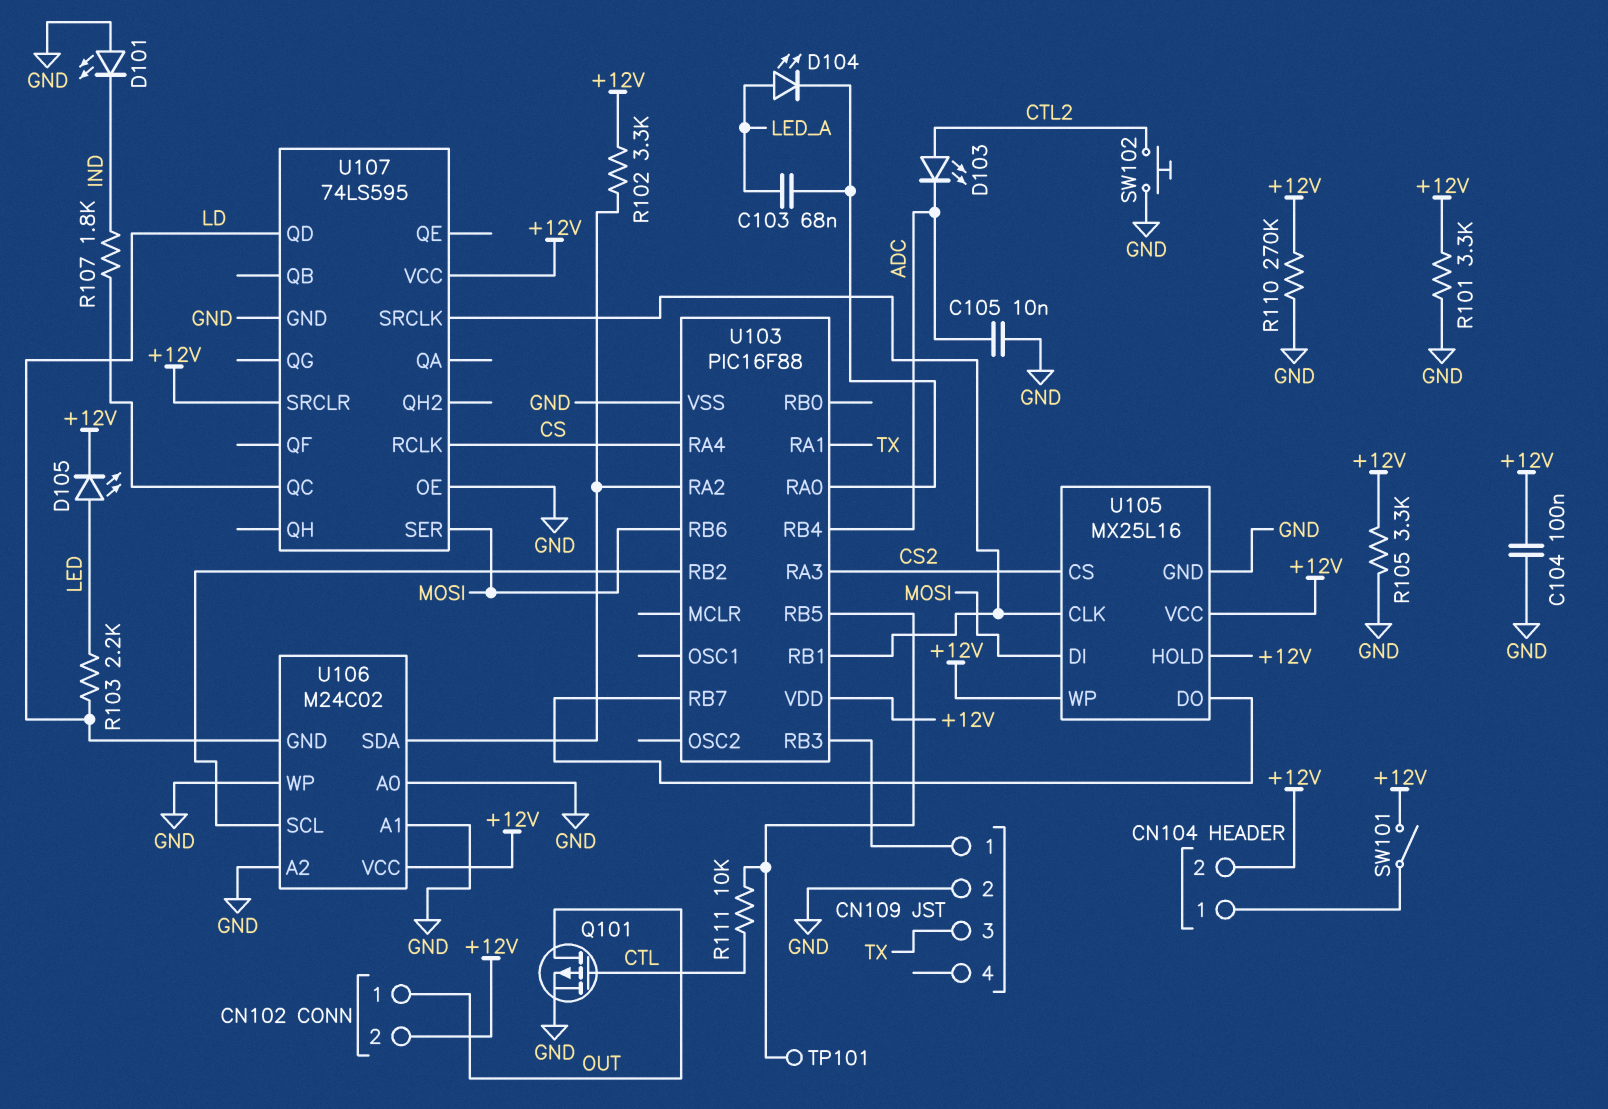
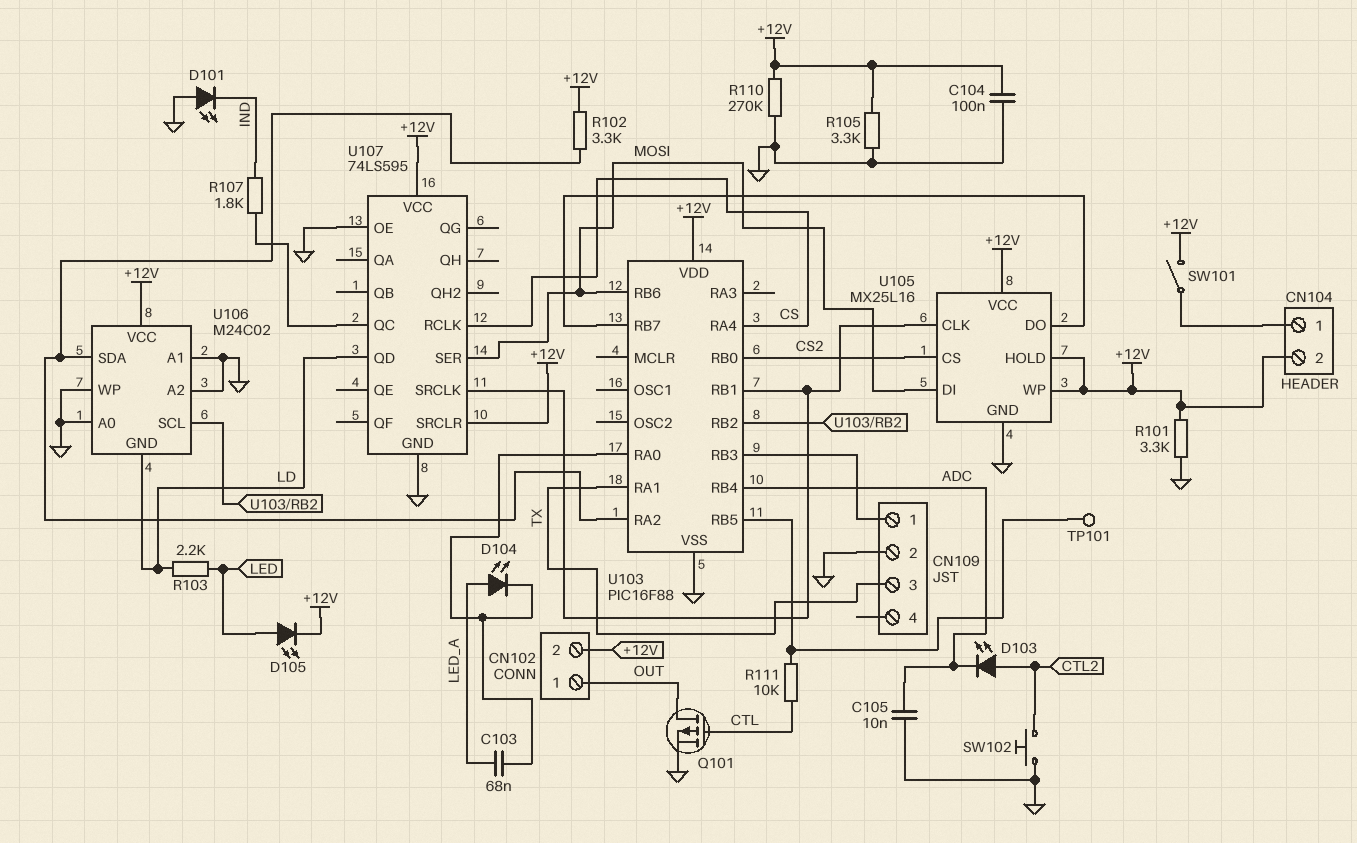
U103 pin RA3: CS2 -> none
U103 pin RB0: none -> CS2

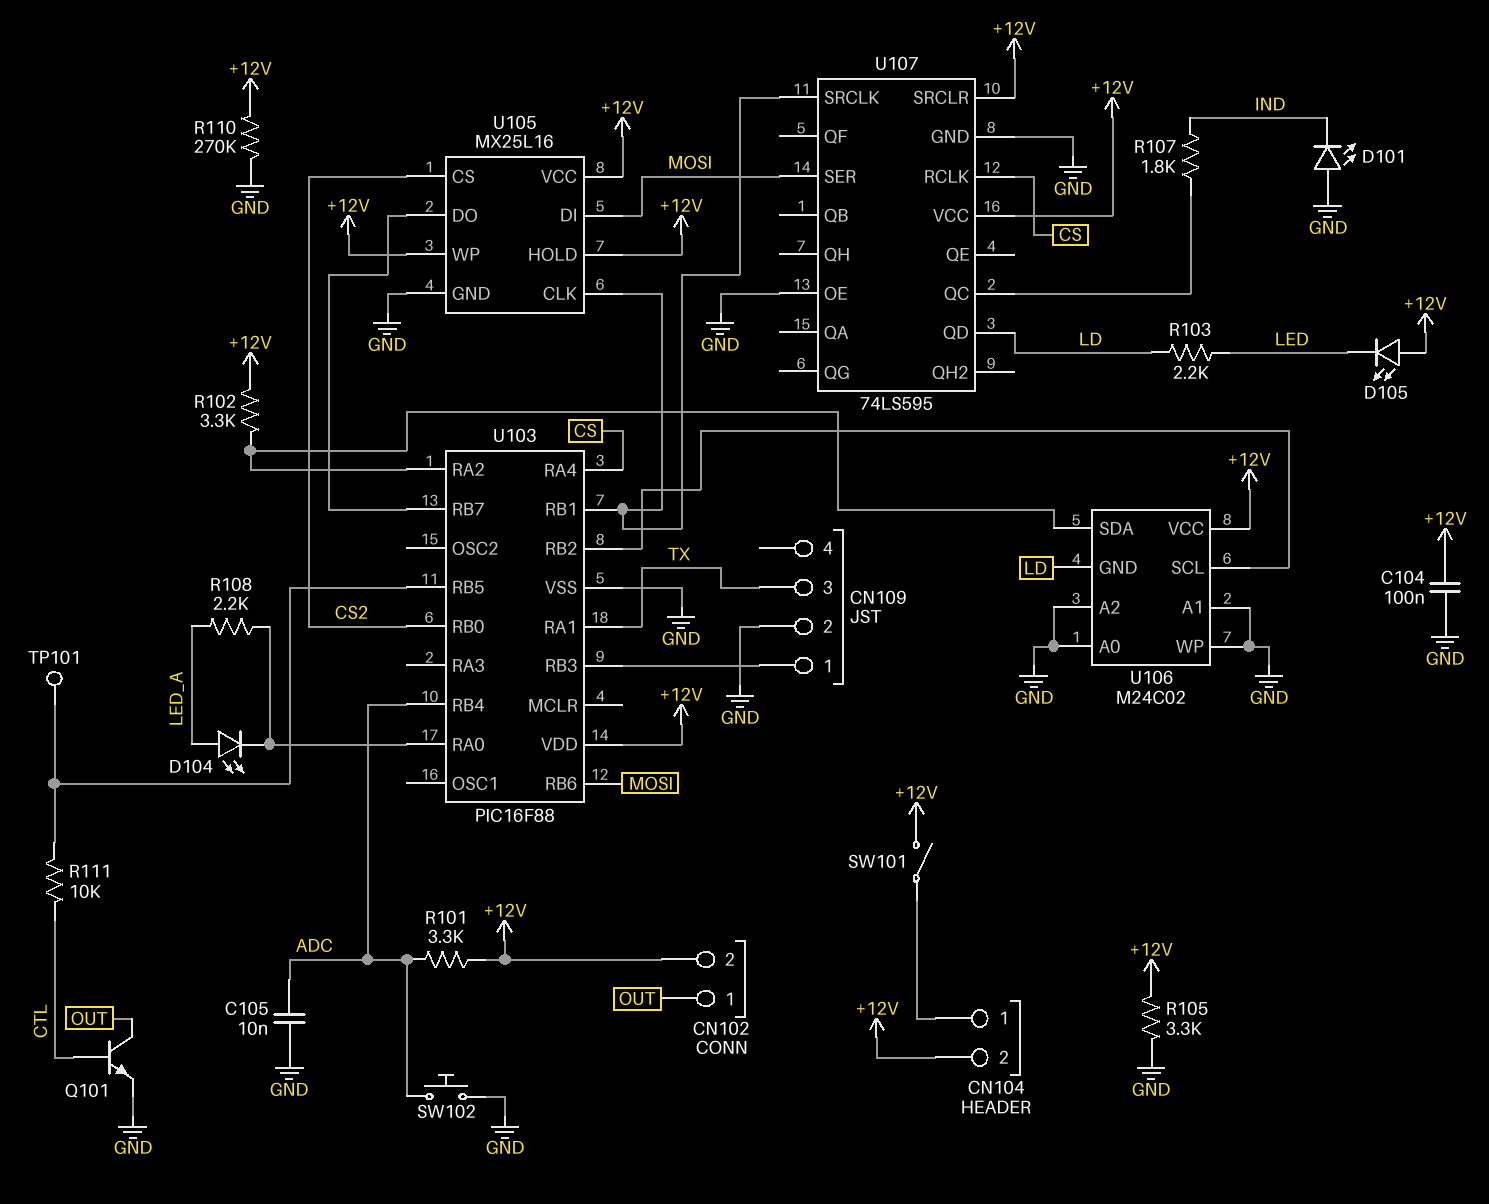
C103: 68nF (LED_A, U103/RA0) -> none
D103: LED (A CTL2, K ADC) -> none
D105: LED (A LED, K +12V) -> LED (A +12V, K LED)
Q101: PMOS (G CTL, D OUT, S GND) -> NPN (B CTL, C OUT, E GND)
R101: 3.3k (+12V, GND) -> 3.3k (+12V, ADC)
R108: none -> 2.2k (LED_A, U103/RA0)
SW102: button (CTL2, GND) -> button (ADC, GND)

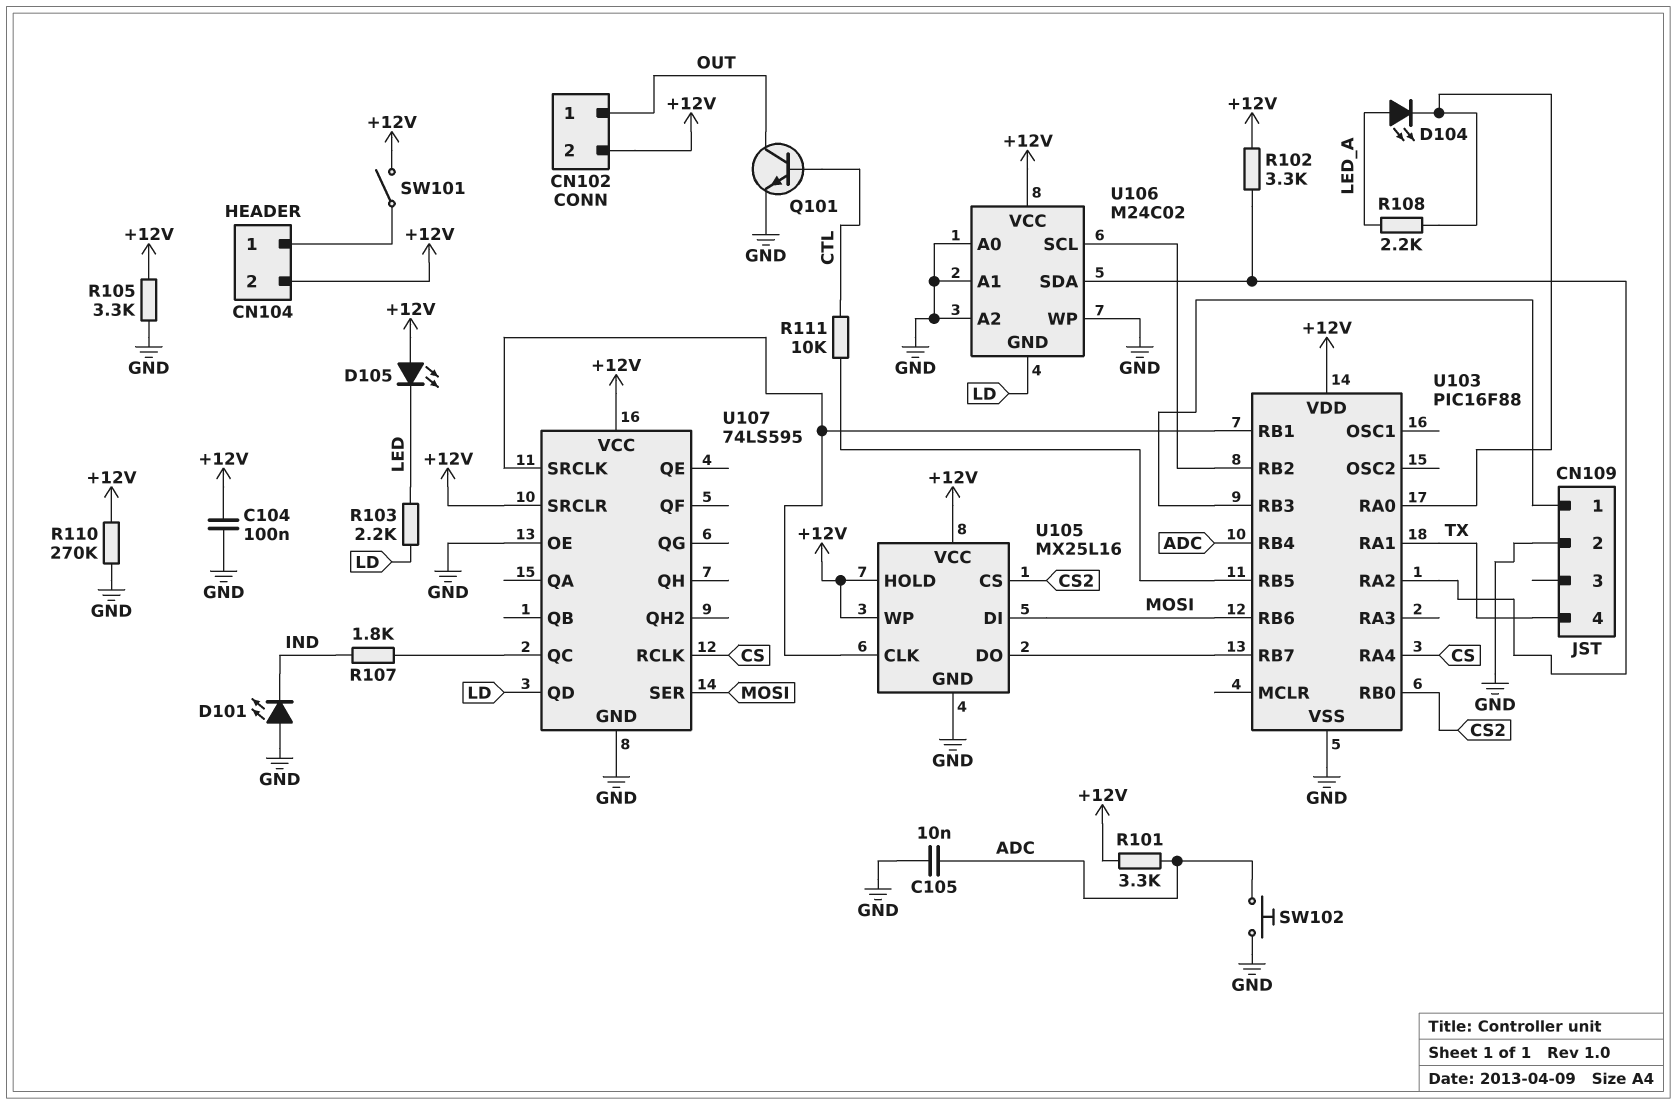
CN109 pin 3: TX -> none
CN109 pin 4: none -> TX
TP101: test point (U103/RB5) -> none

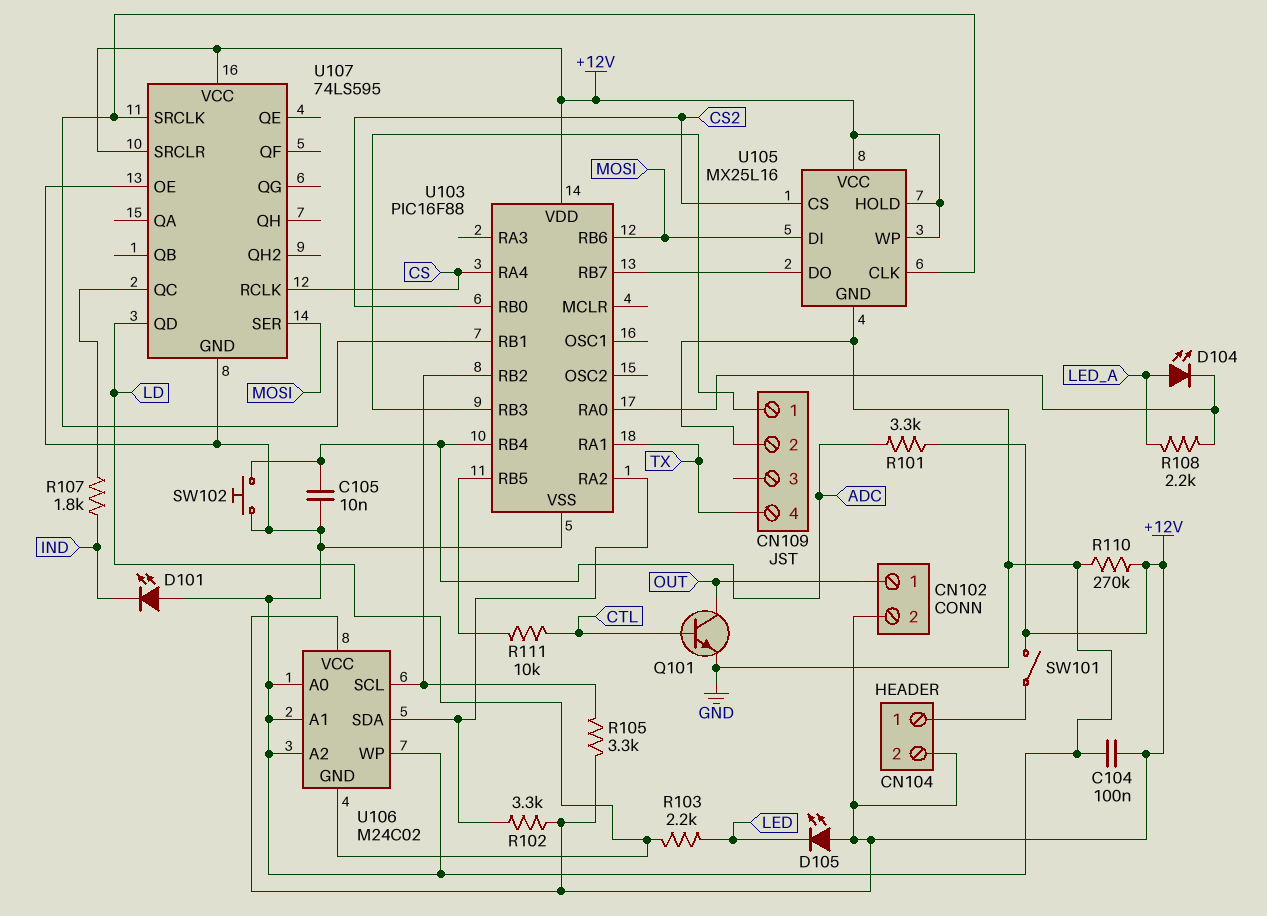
R105: 3.3k (+12V, GND) -> 3.3k (+12V, U103/RB2)

